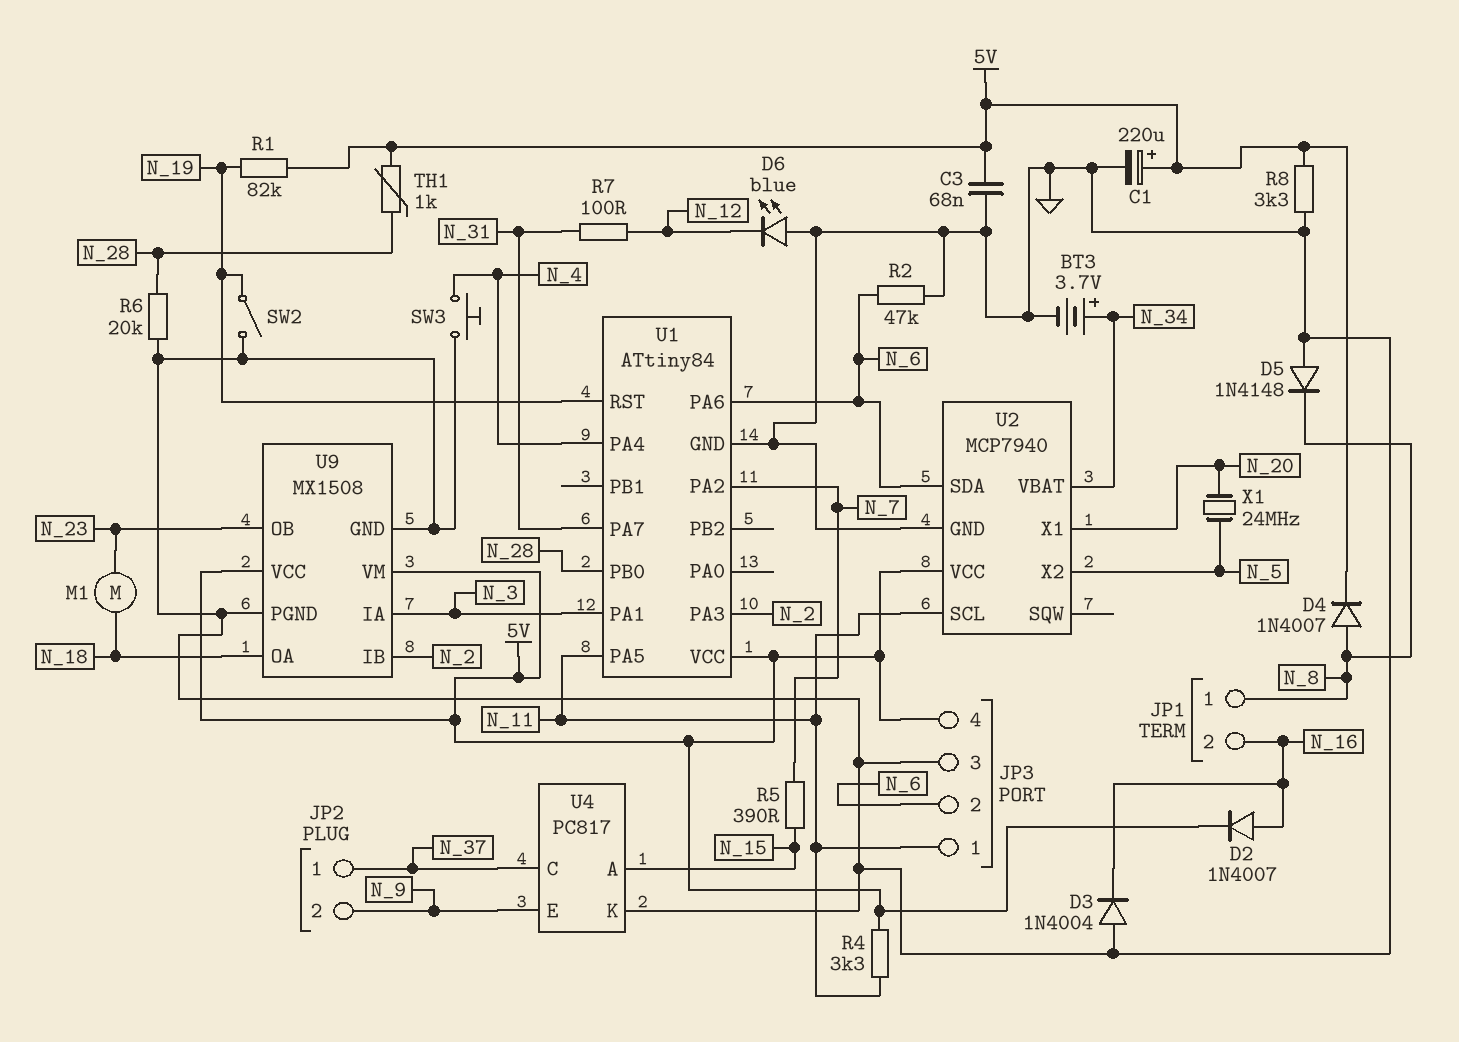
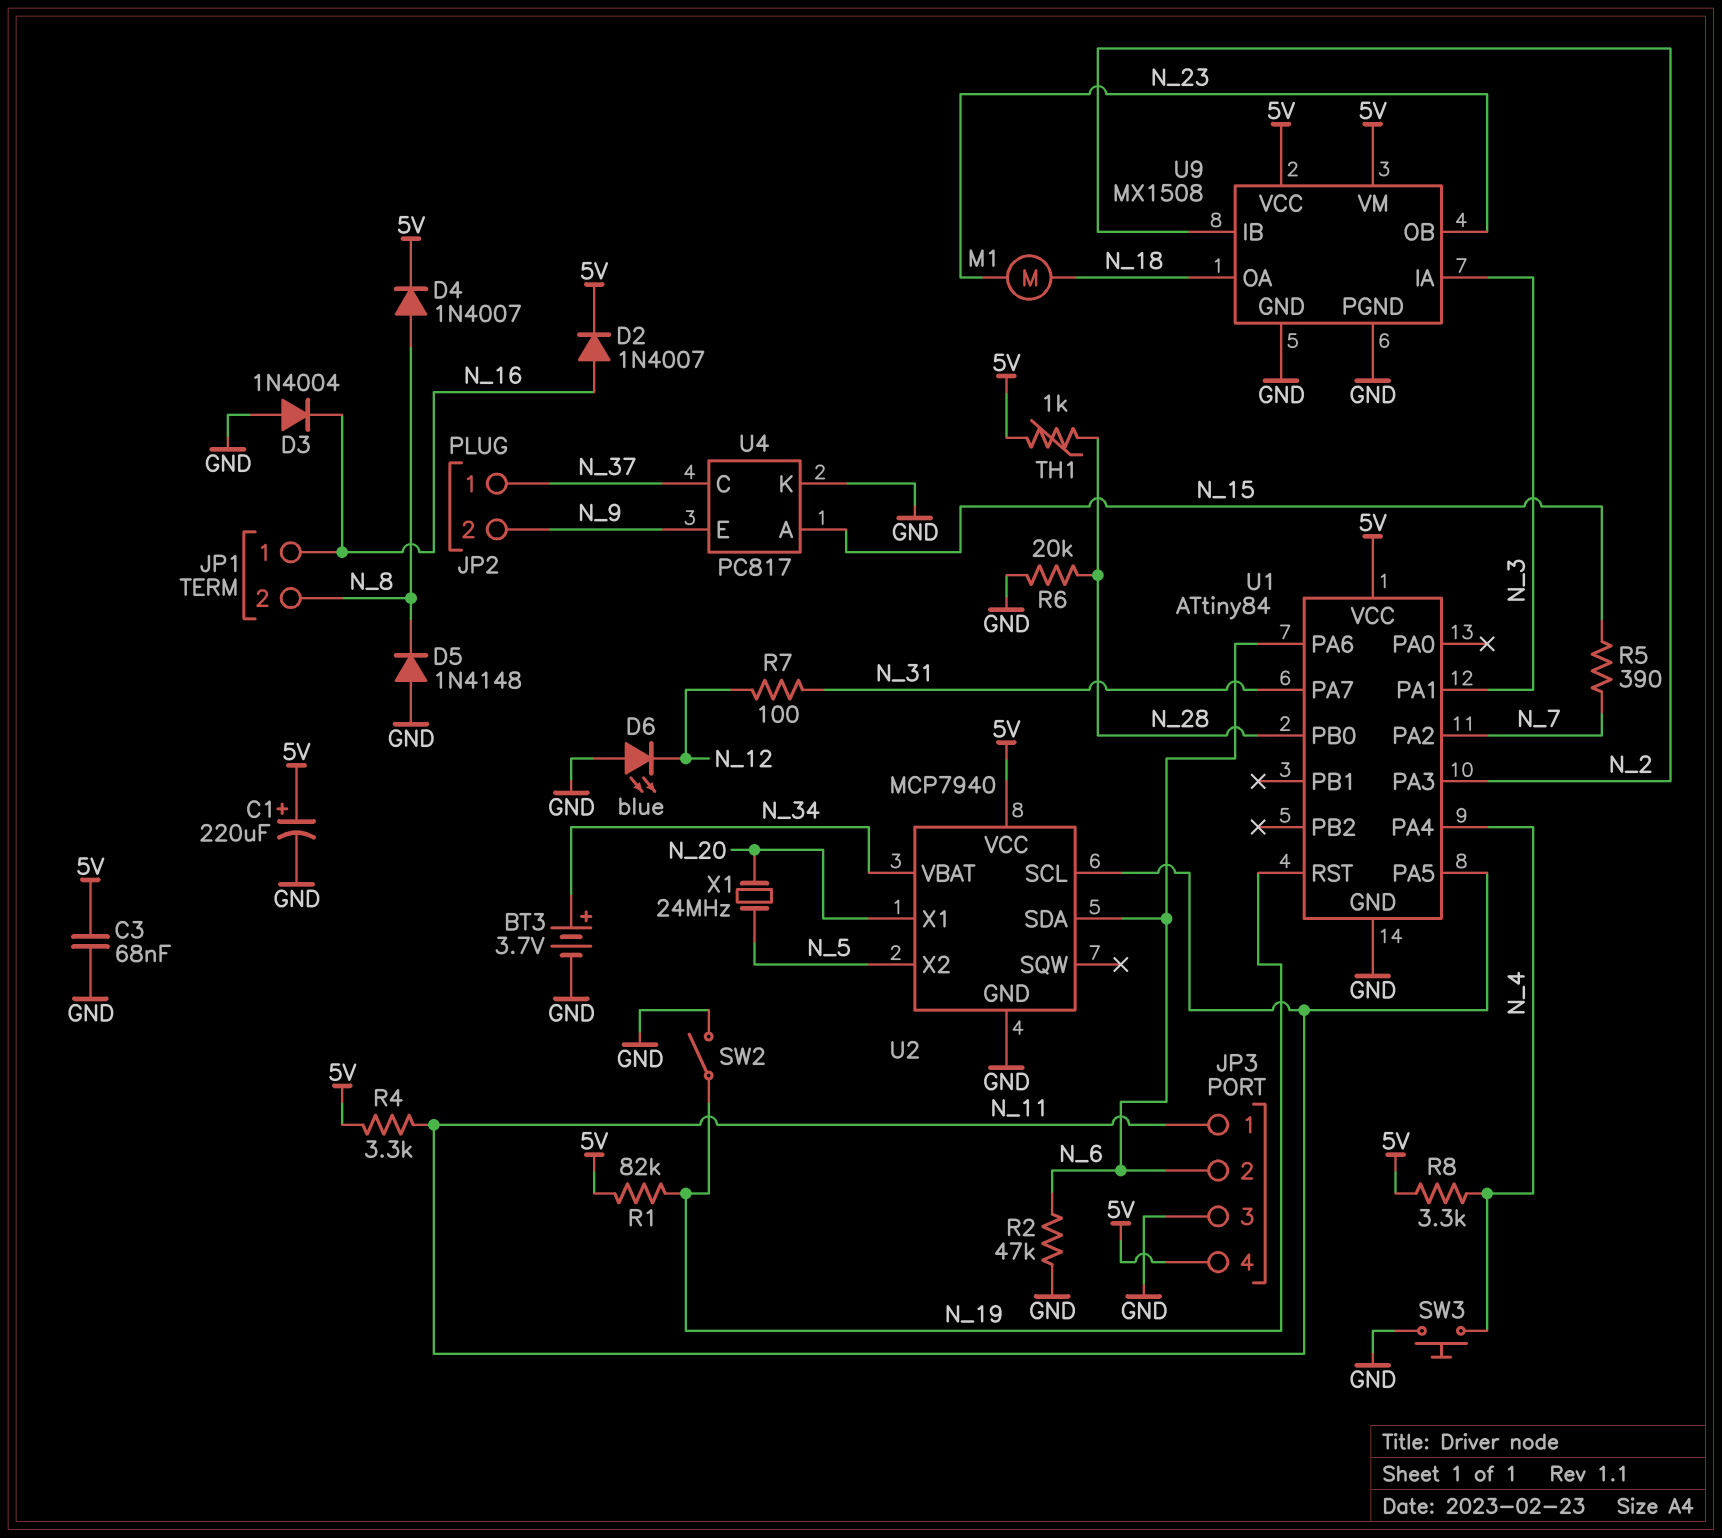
JP1 pin 1: N_8 -> N_16
JP1 pin 2: N_16 -> N_8
R8: 3.3k (5V, GND) -> 3.3k (5V, N_4)

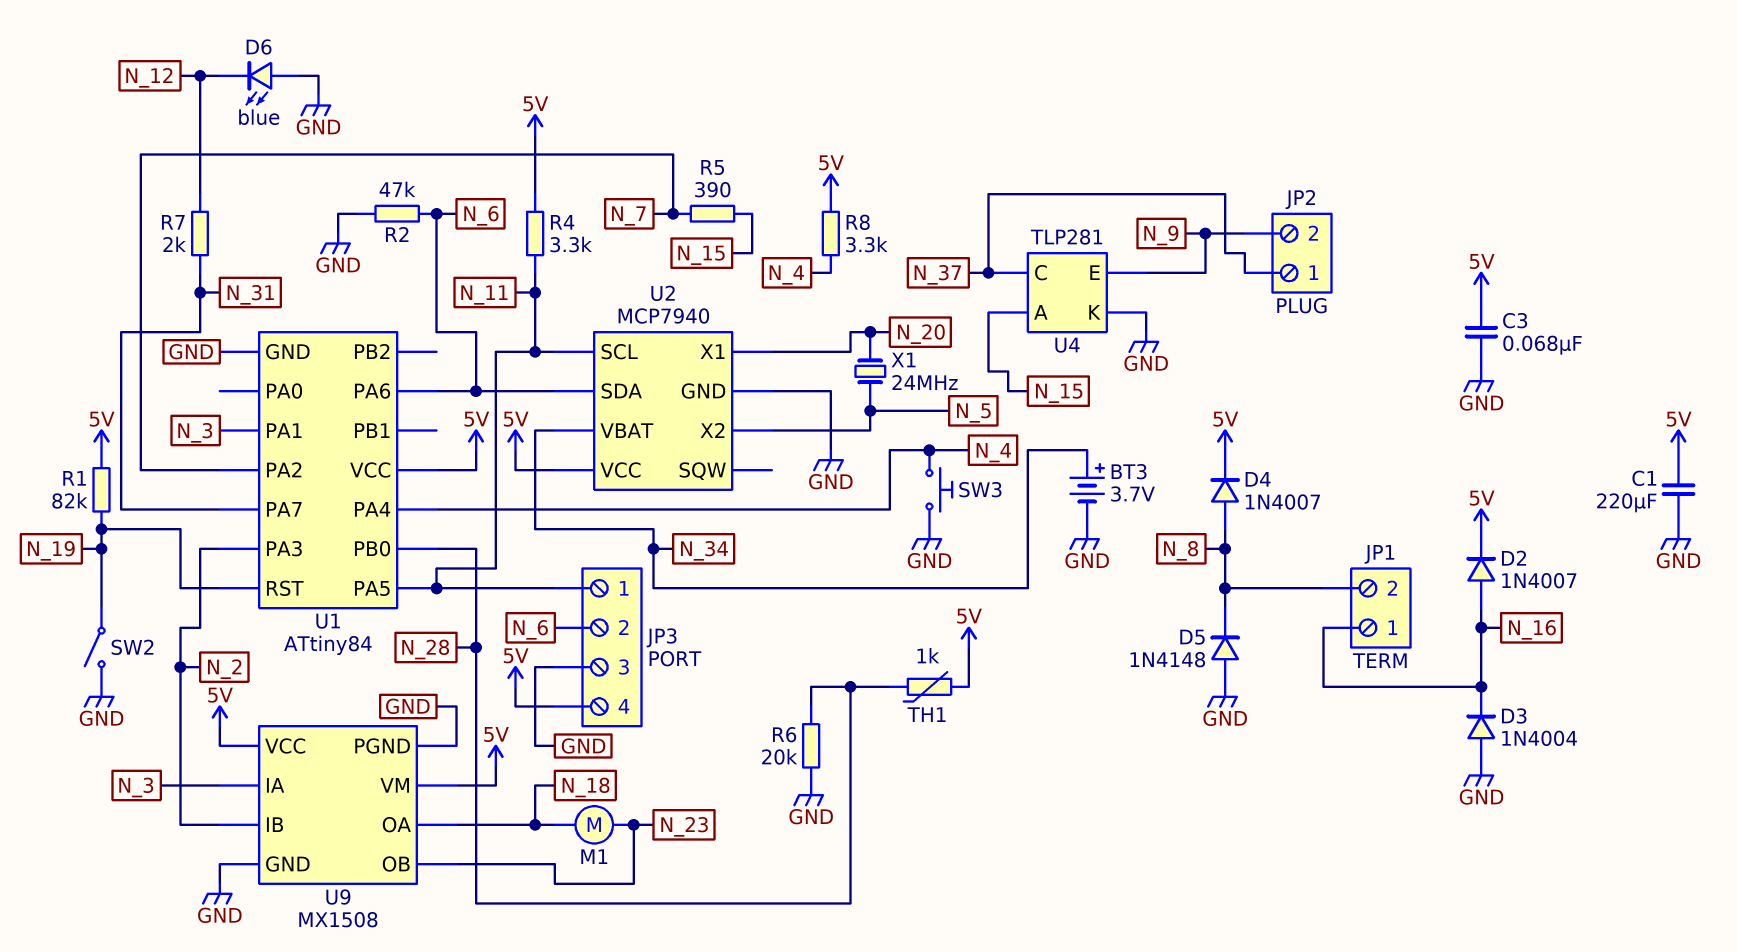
C1: 220uF (plus 5V, minus GND) -> 220uF (5V, GND)
R7: 100 (N_12, N_31) -> 2k (N_12, N_31)
U4: PC817 -> TLP281

